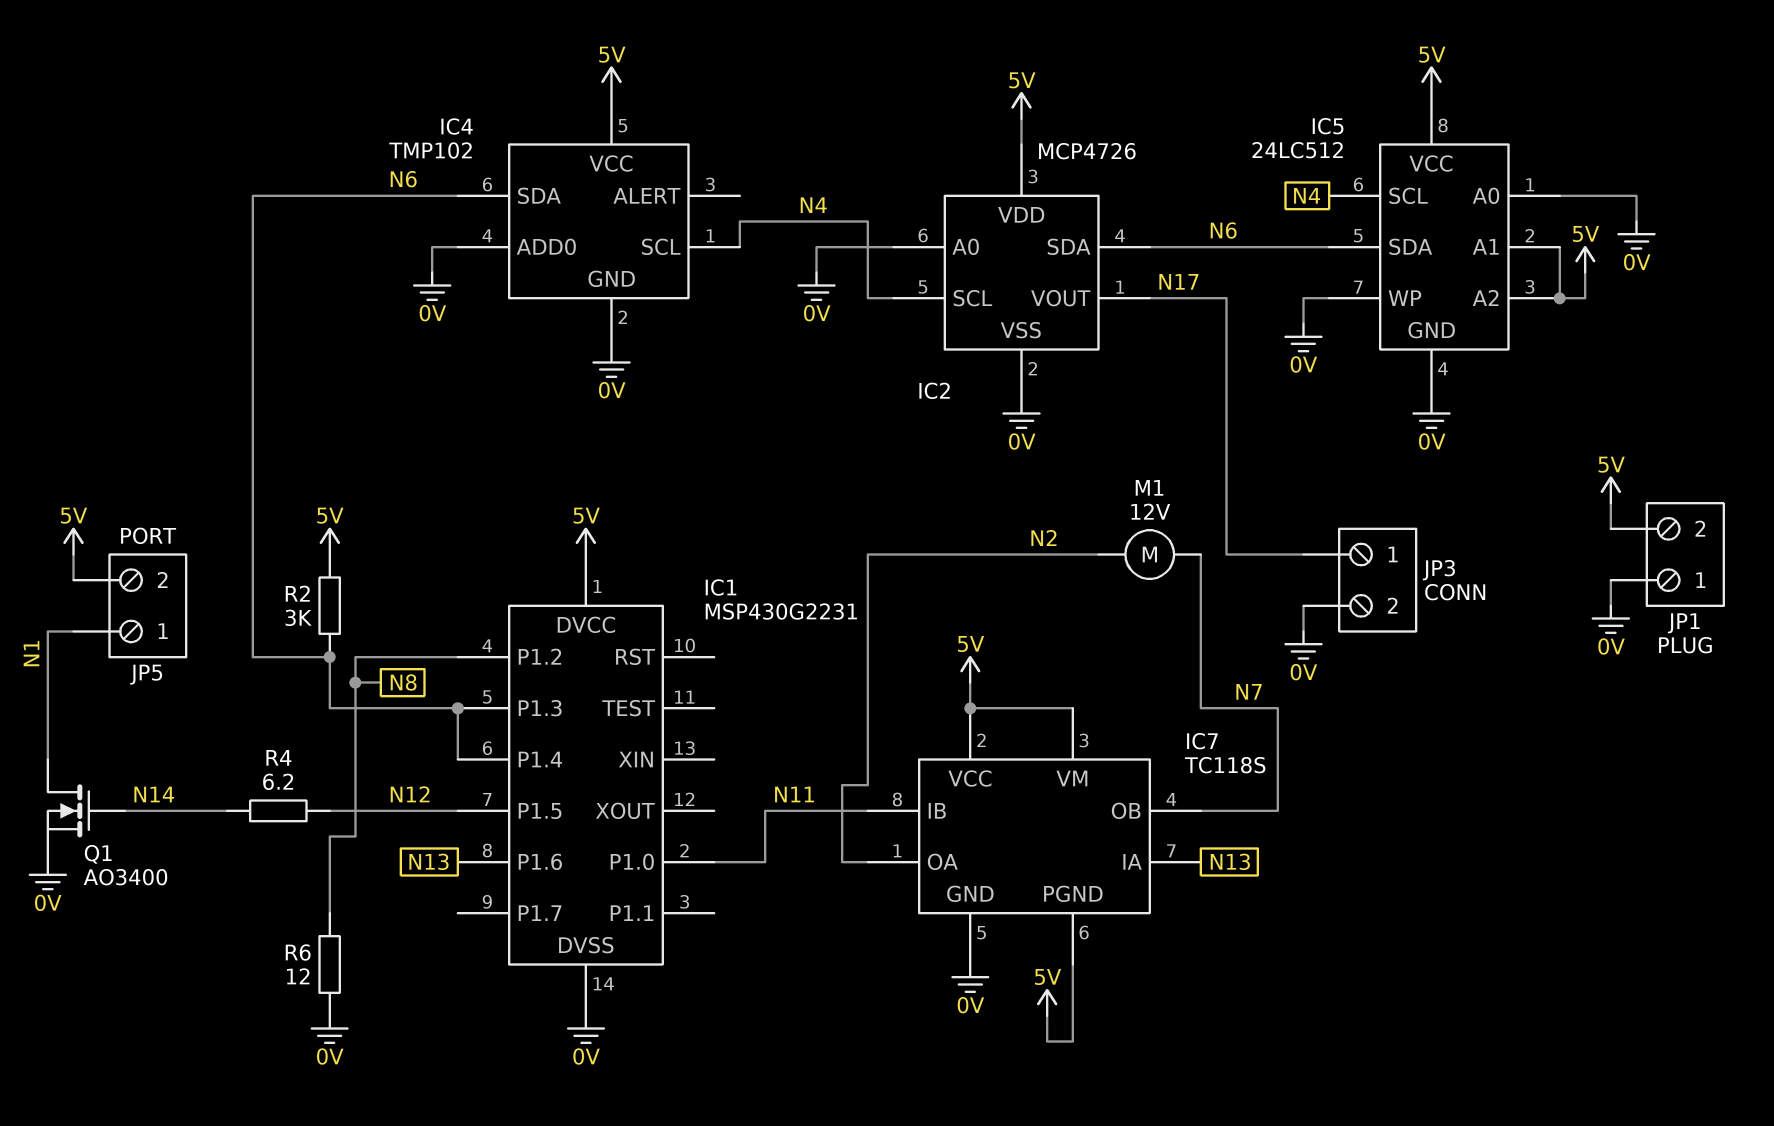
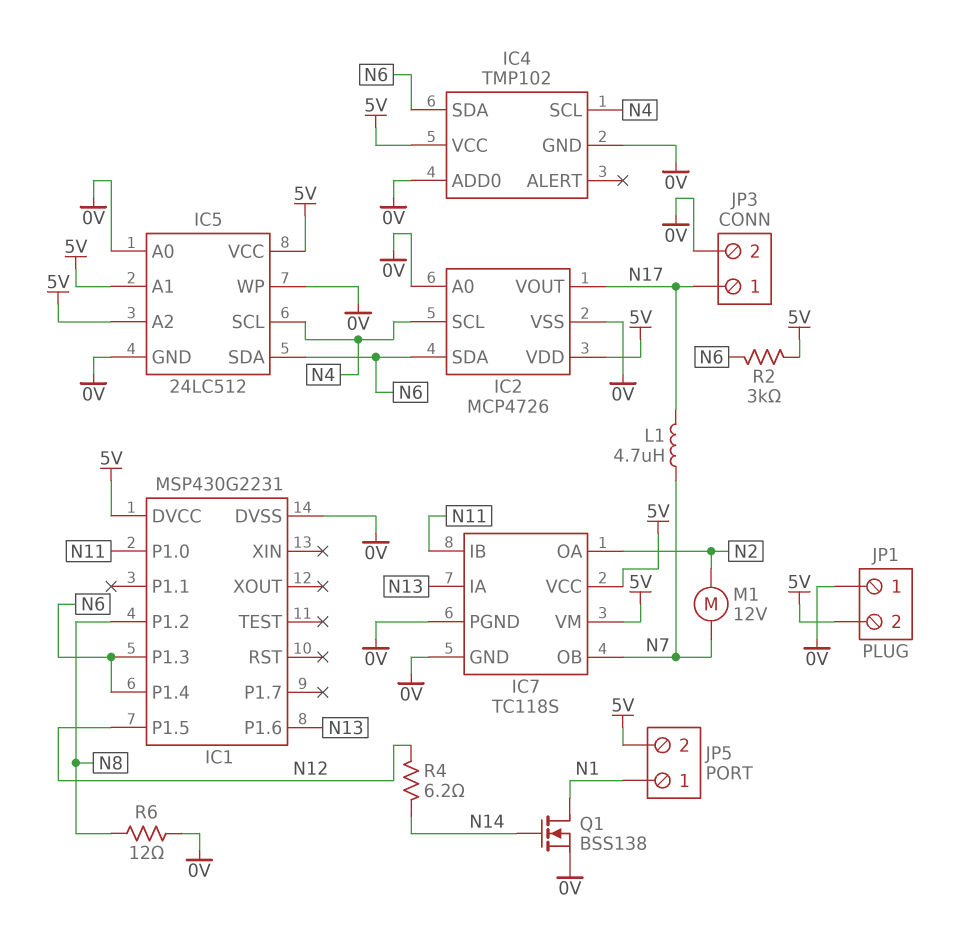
IC7 pin PGND: 5V -> 0V
L1: none -> 4.7uH (N7, N17)
Q1: NMOS AO3400 (G N14, D N1, S 0V) -> NMOS BSS138 (G N14, D N1, S 0V)

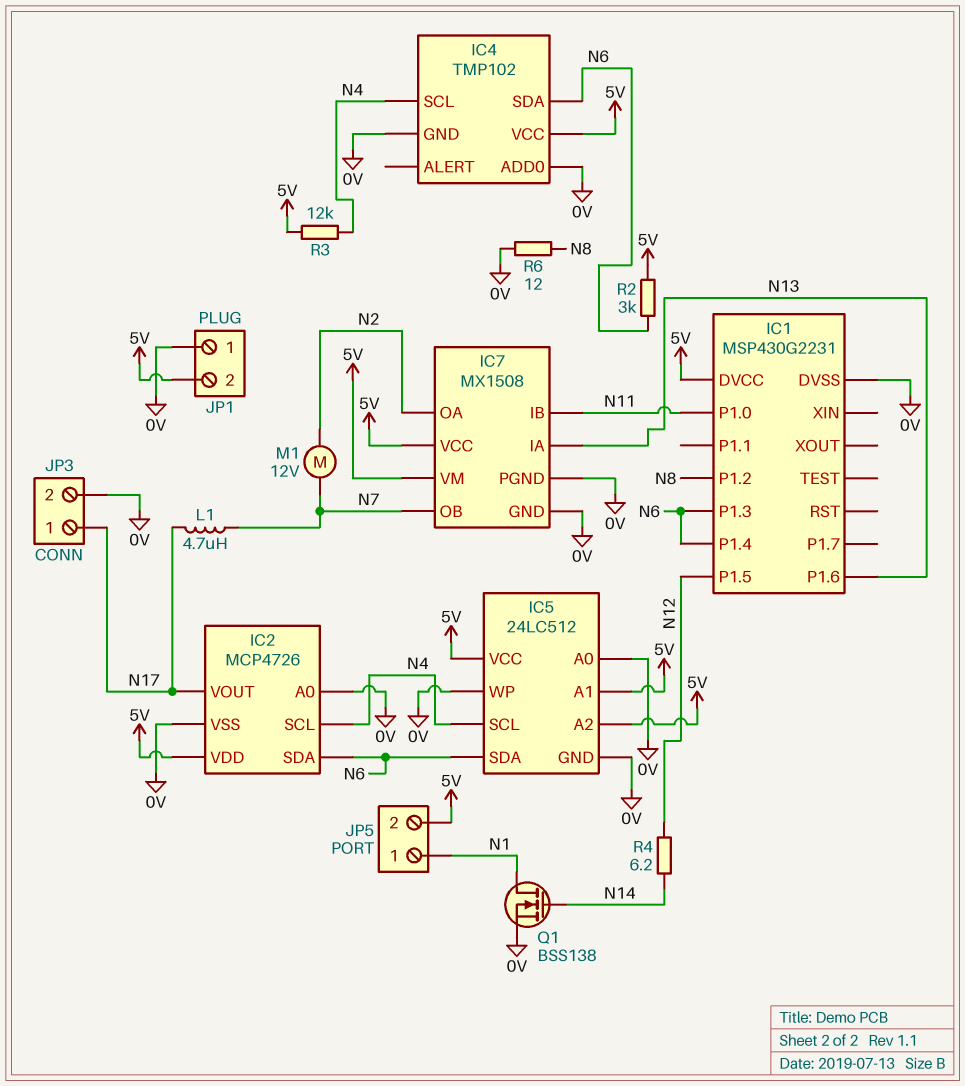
IC7: TC118S -> MX1508
R3: none -> 12k (5V, N4)

